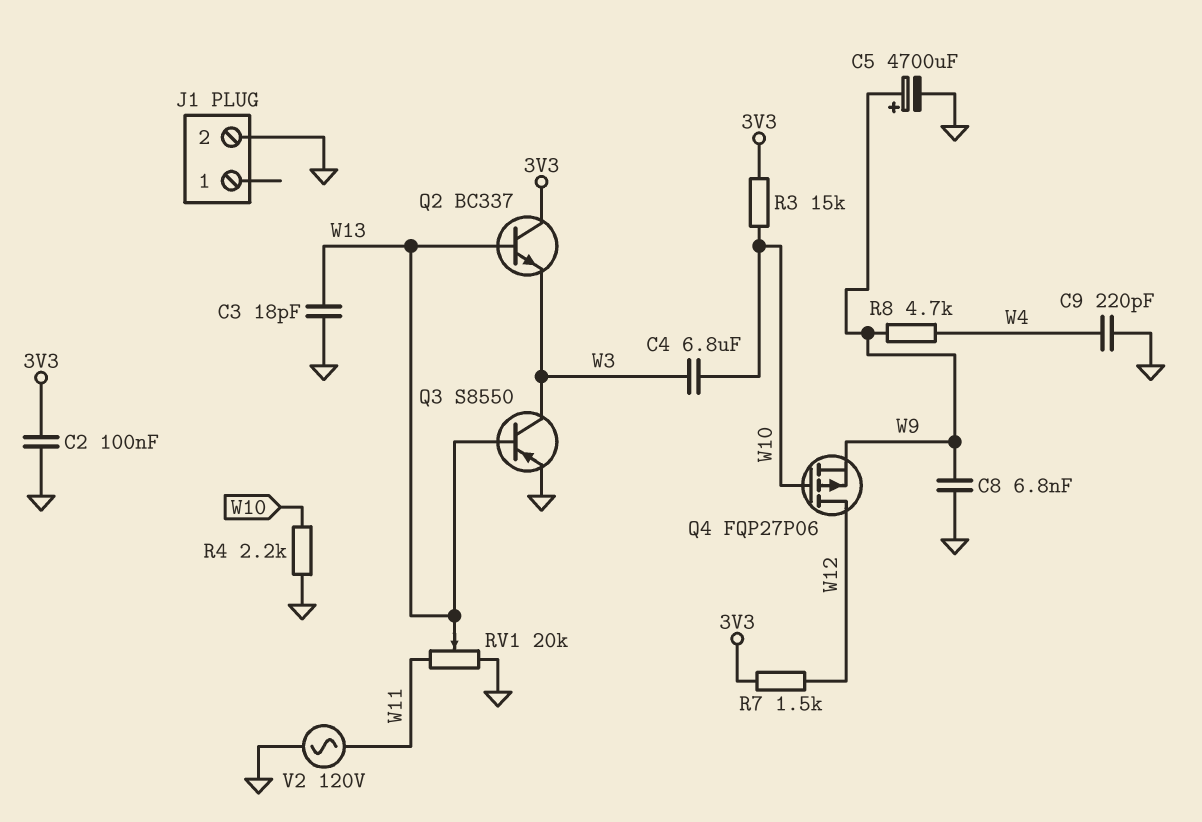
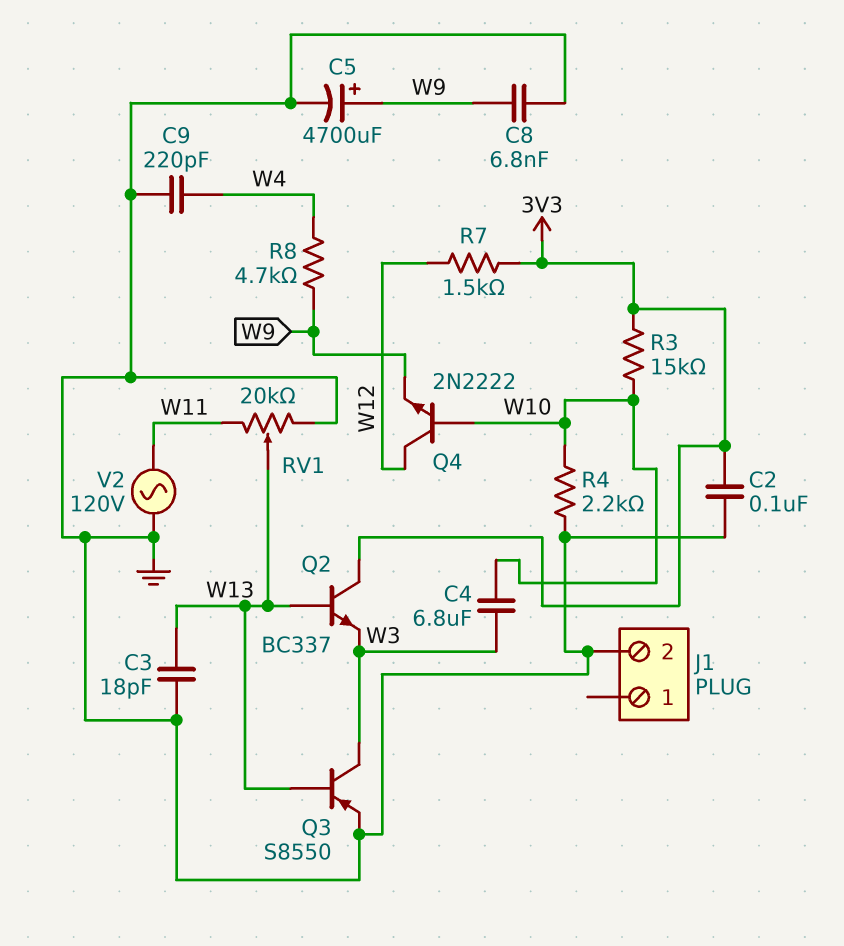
Q4: PMOS FQP27P06 (G W10, D W12, S W9) -> NPN 2N2222 (B W10, C W12, E W9)

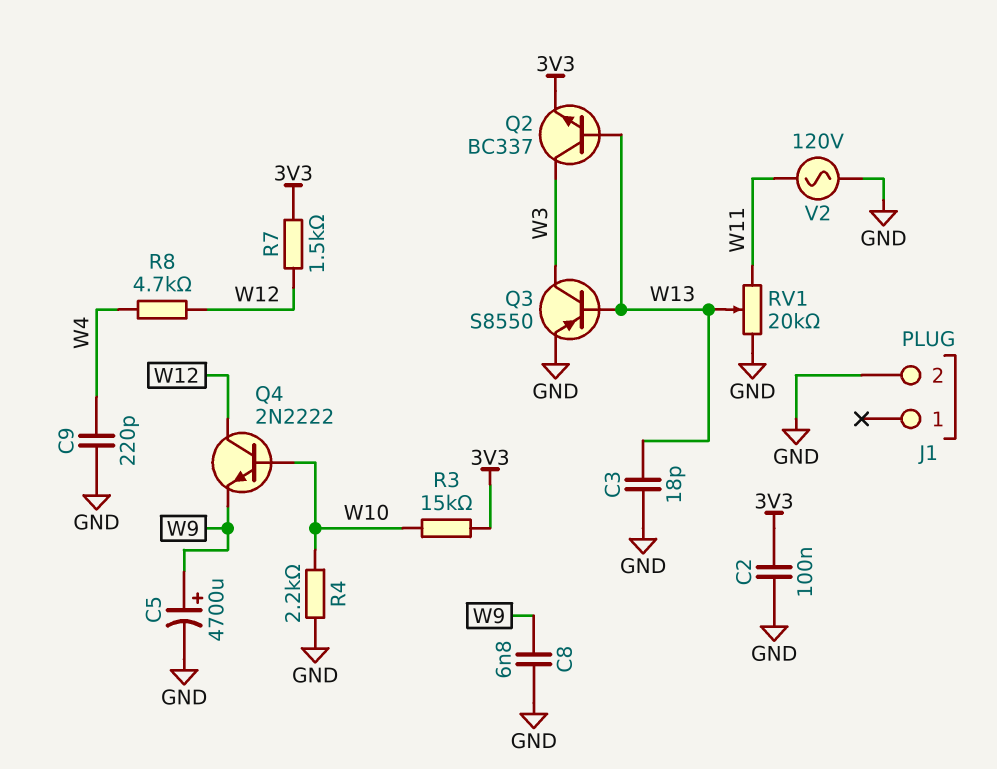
C4: 6.8uF (W3, W10) -> none
Q2: NPN BC337 (B W13, C 3V3, E W3) -> NPN BC337 (B W13, C W3, E 3V3)
R8: 4.7k (W4, W9) -> 4.7k (W4, W12)

